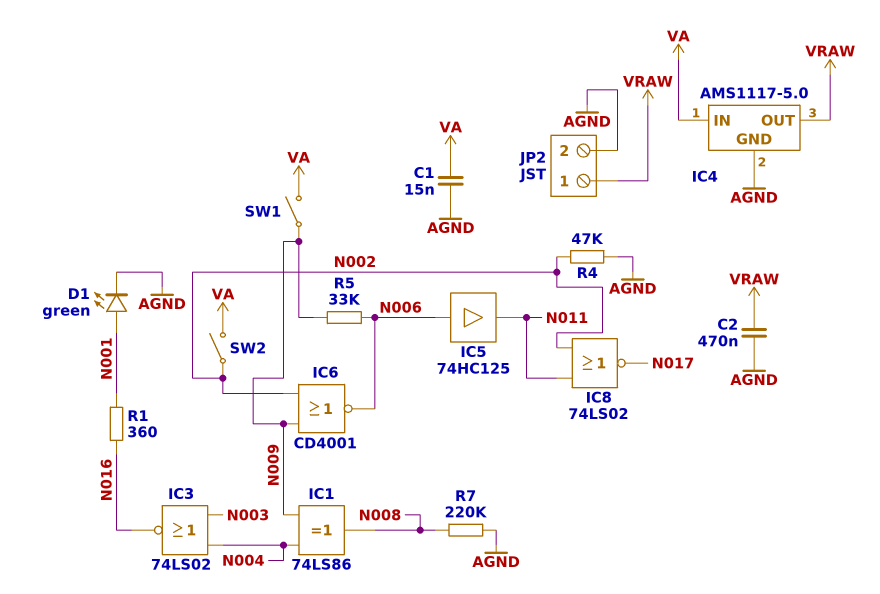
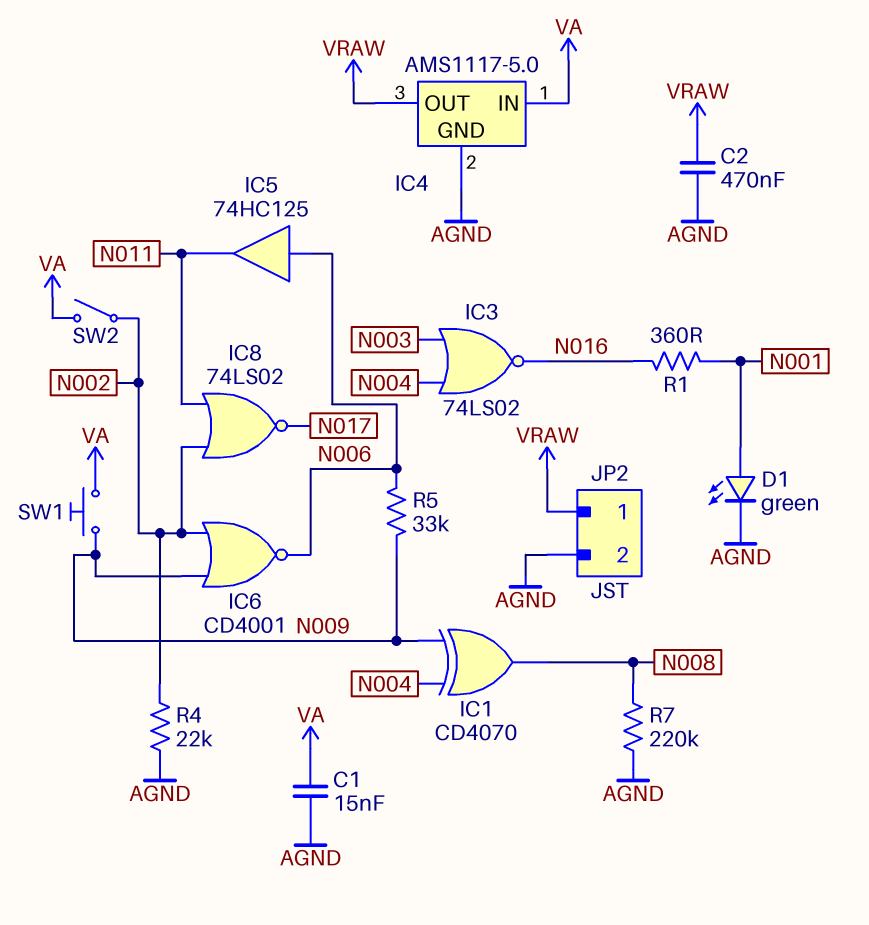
IC1: XOR 74LS86 (in N004, in N009, out N008) -> XOR CD4070 (in N004, in N009, out N008)
R4: 47k (AGND, N002) -> 22k (AGND, N002)
SW1: switch (N009, VA) -> button (N009, VA)

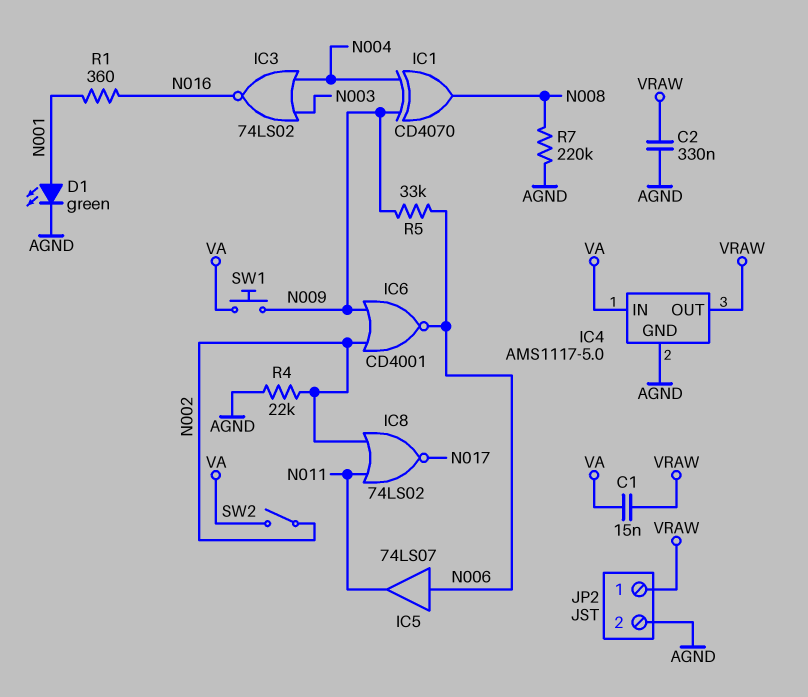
C1: 15nF (AGND, VA) -> 15nF (VA, VRAW)
C2: 470nF (AGND, VRAW) -> 330nF (AGND, VRAW)
IC5: buffer 74HC125 (in N006, out N011) -> buffer 74LS07 (in N006, out N011)

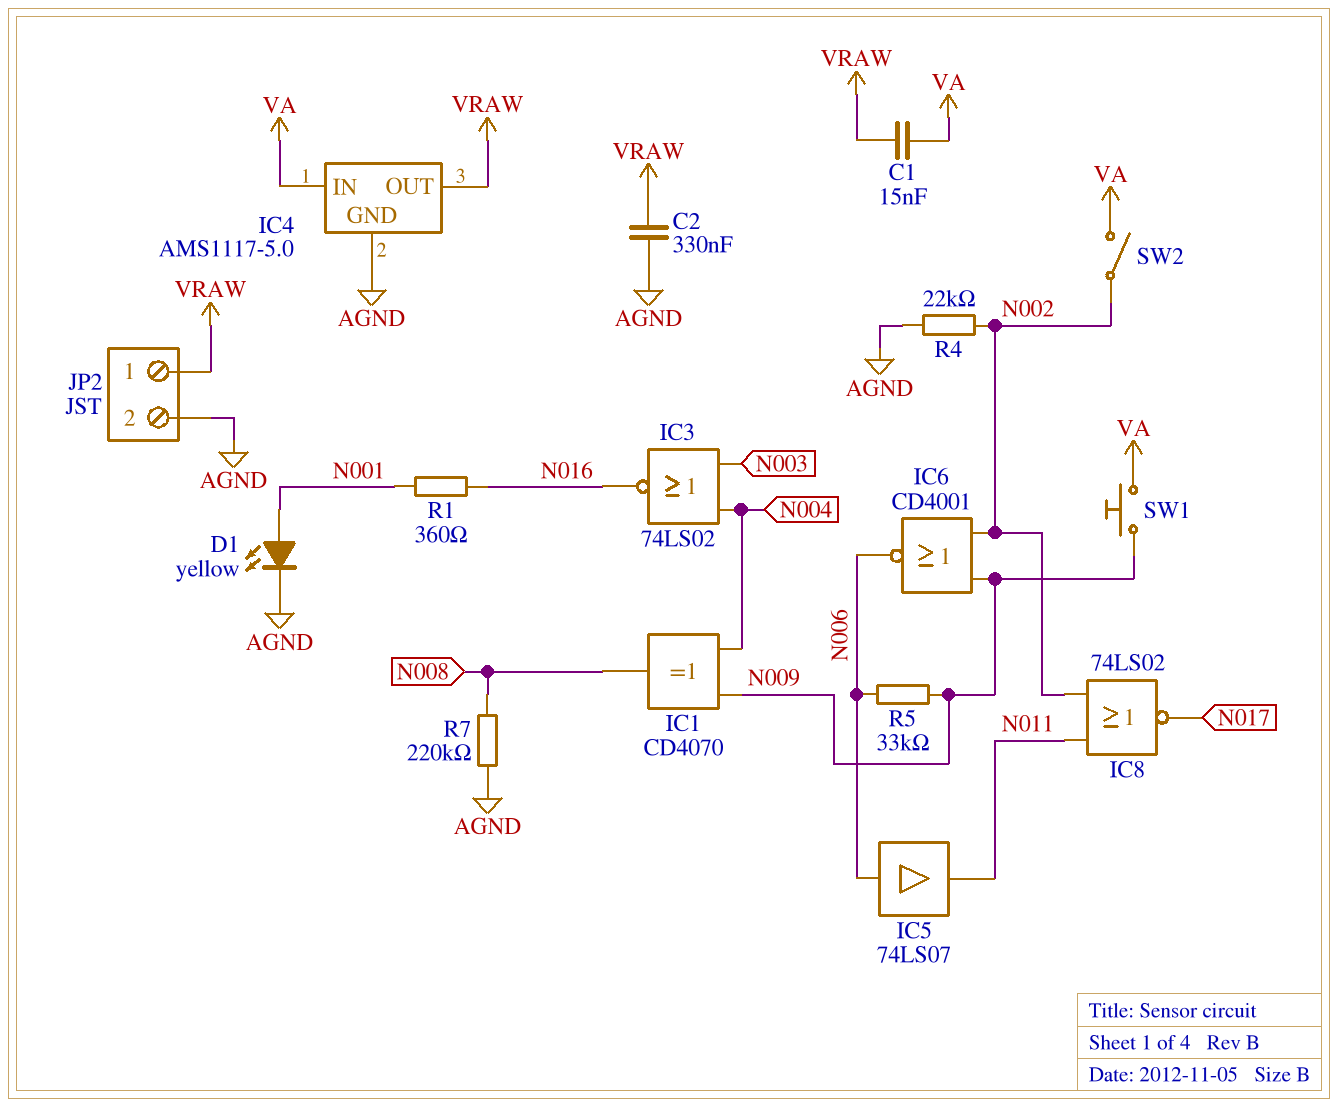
D1: LED green (A N001, K AGND) -> LED yellow (A N001, K AGND)

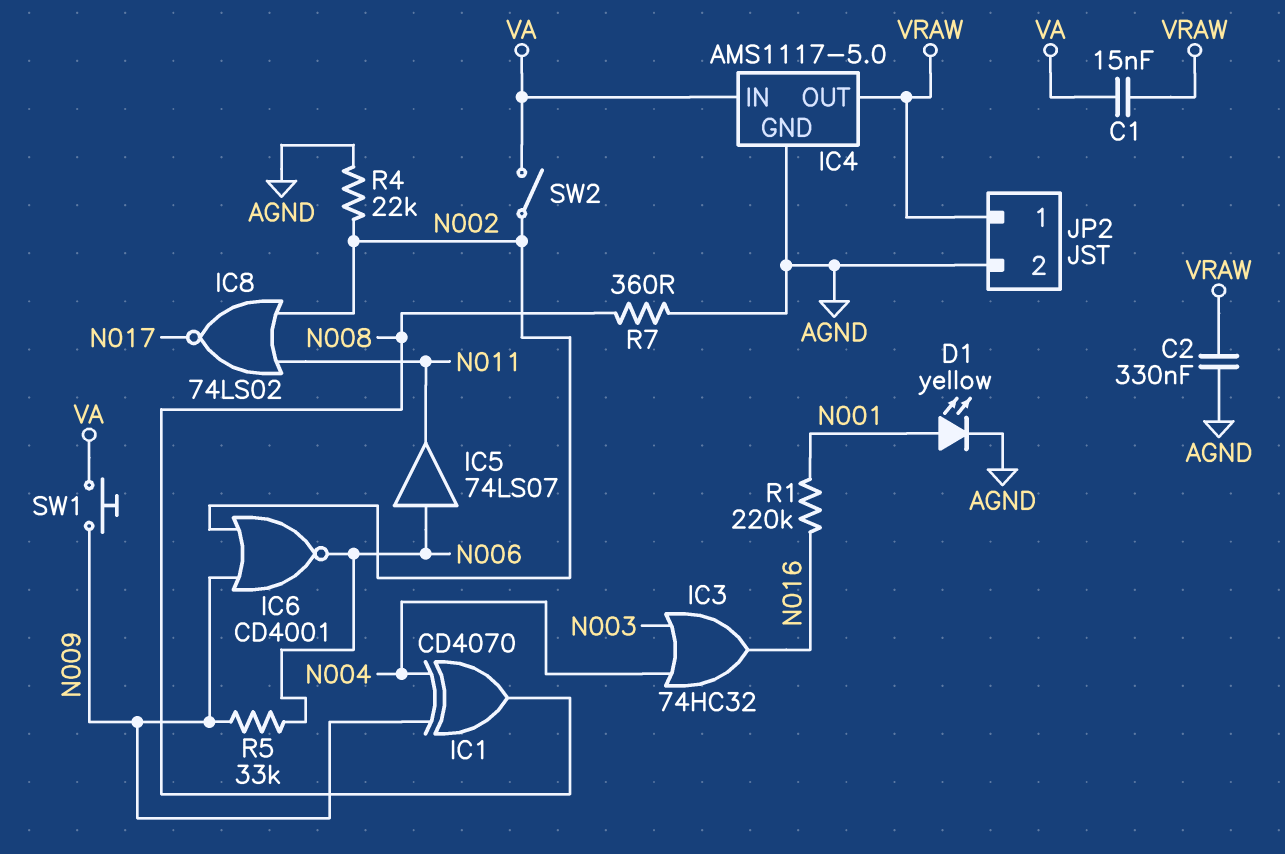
IC3: NOR 74LS02 (in N003, in N004, out N016) -> OR 74HC32 (in N003, in N004, out N016)
R1: 360 (N001, N016) -> 220k (N001, N016)
R7: 220k (AGND, N008) -> 360 (AGND, N008)

